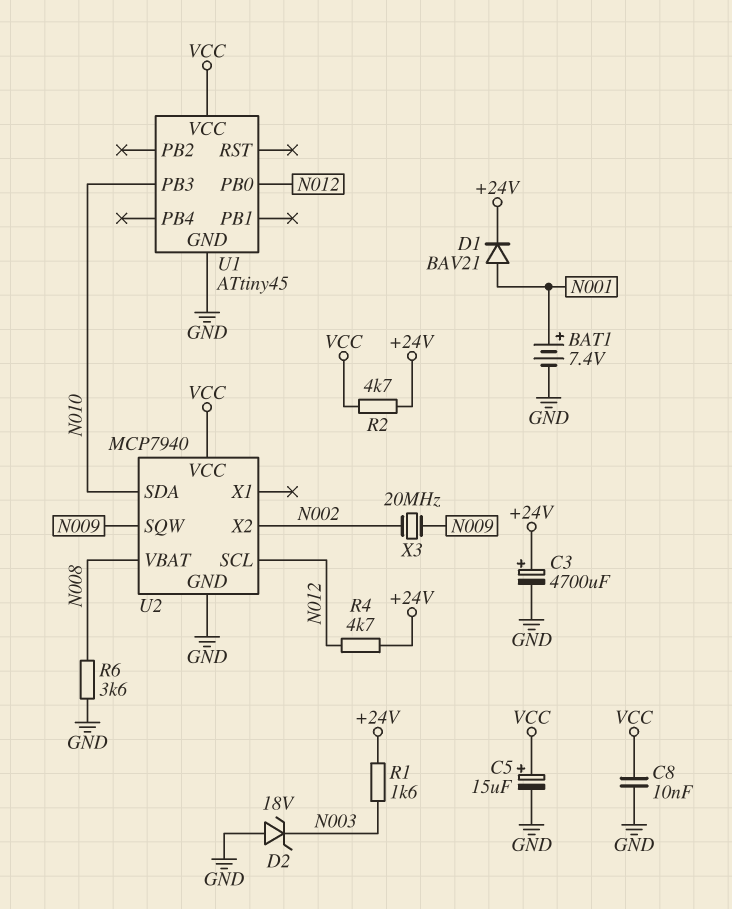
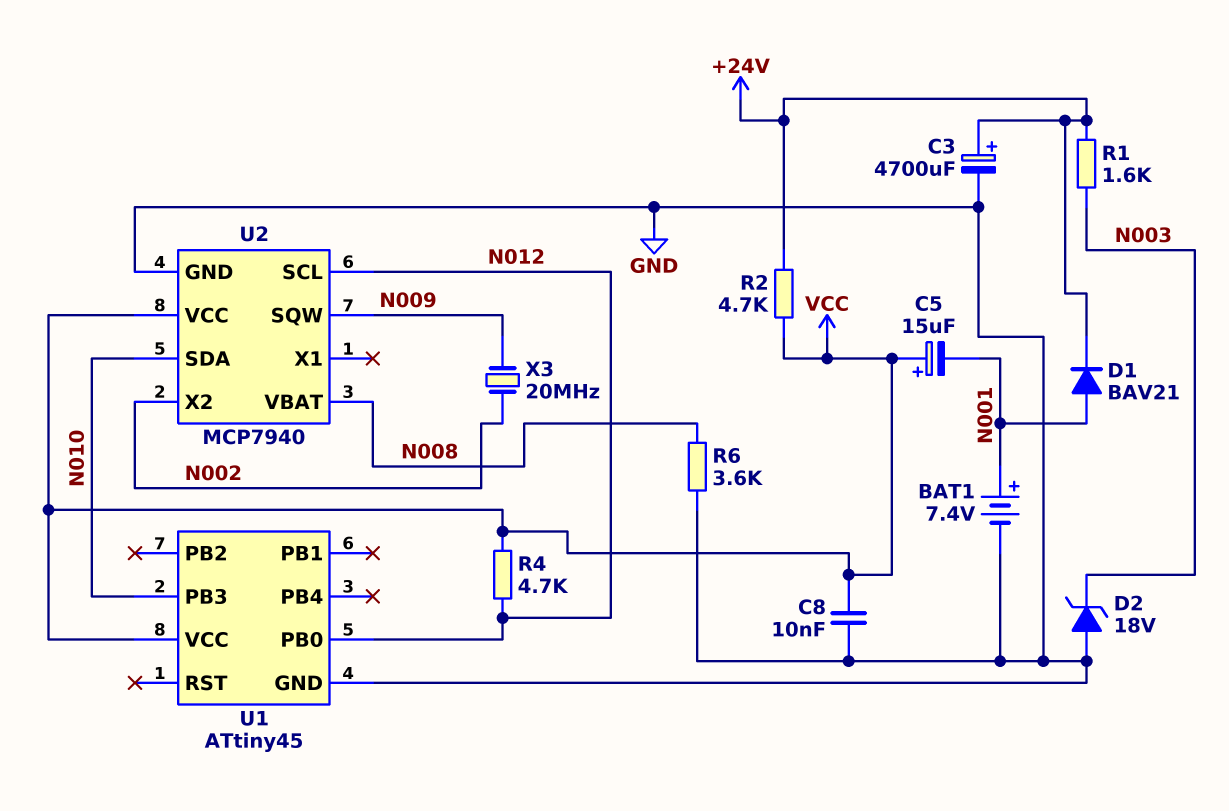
C5: 15uF (plus VCC, minus GND) -> 15uF (plus VCC, minus N001)
R4: 4.7k (+24V, N012) -> 4.7k (N012, VCC)

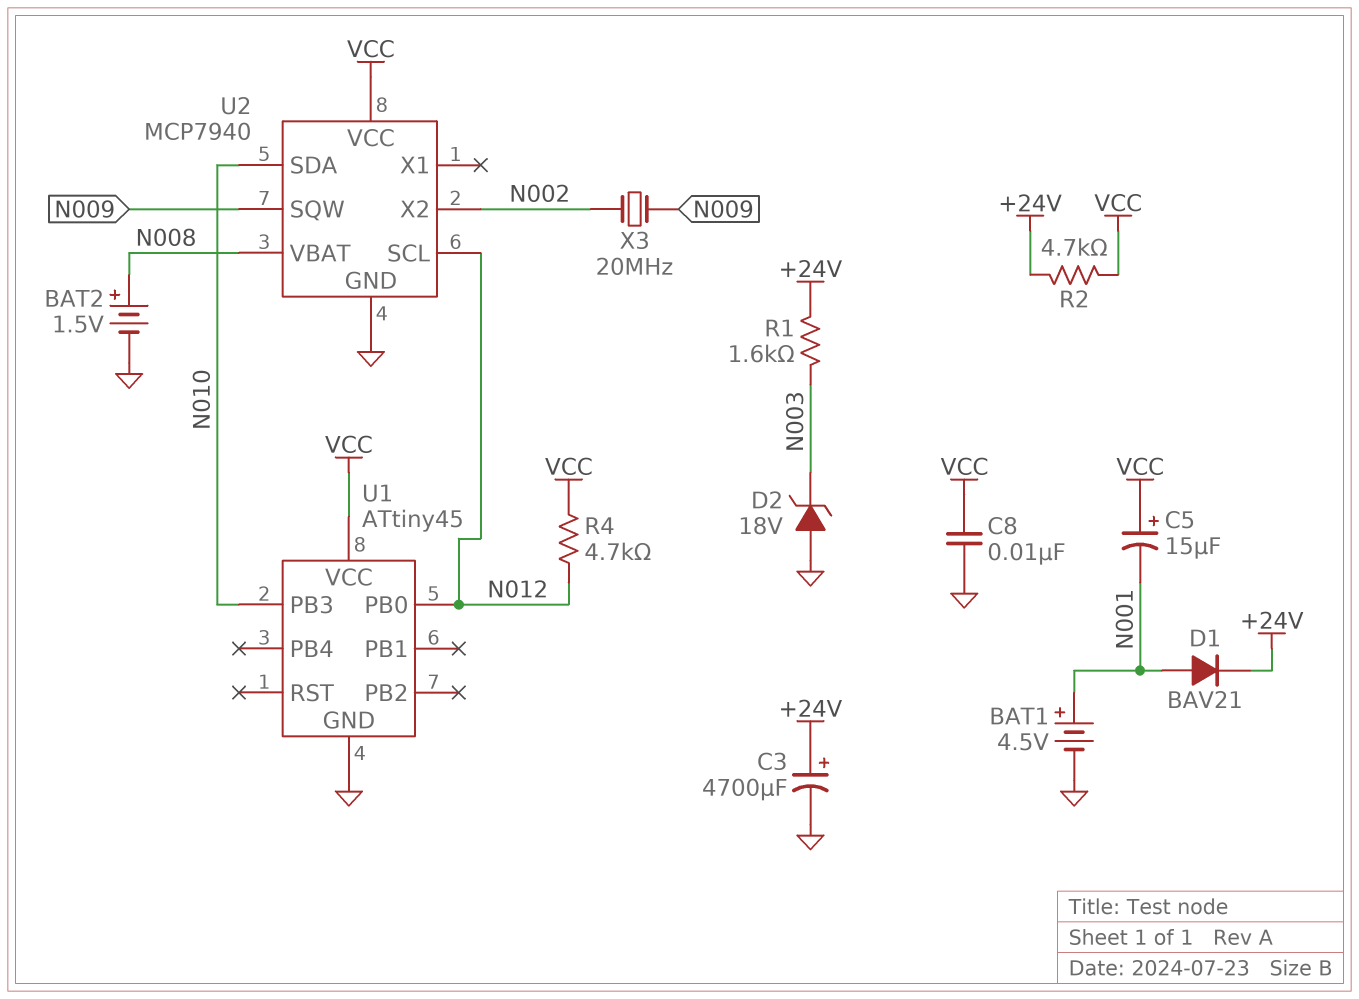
BAT1: 7.4V (plus N001, minus GND) -> 4.5V (plus N001, minus GND)
BAT2: none -> 1.5V (plus N008, minus GND)
R6: 3.6k (GND, N008) -> none

